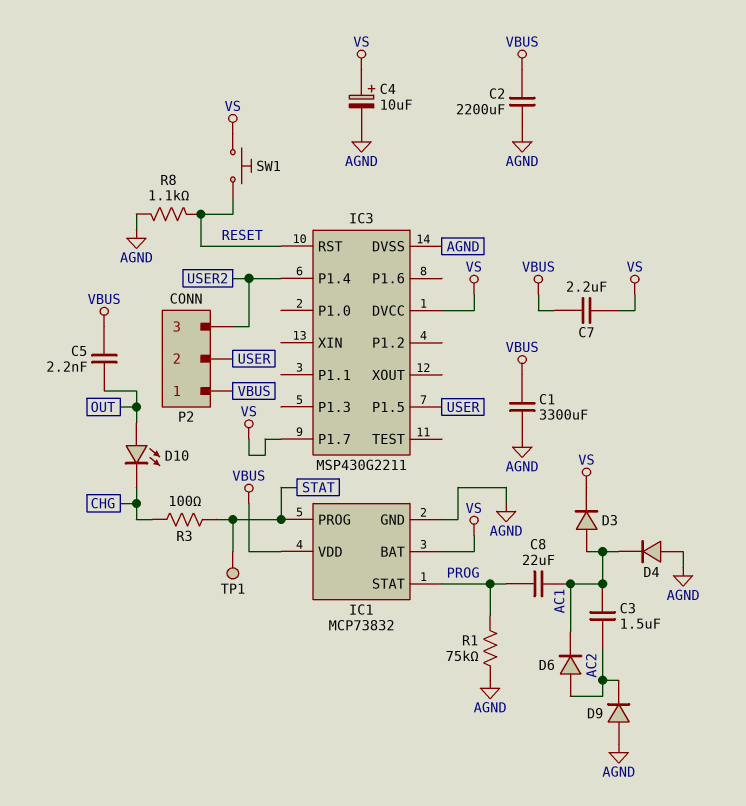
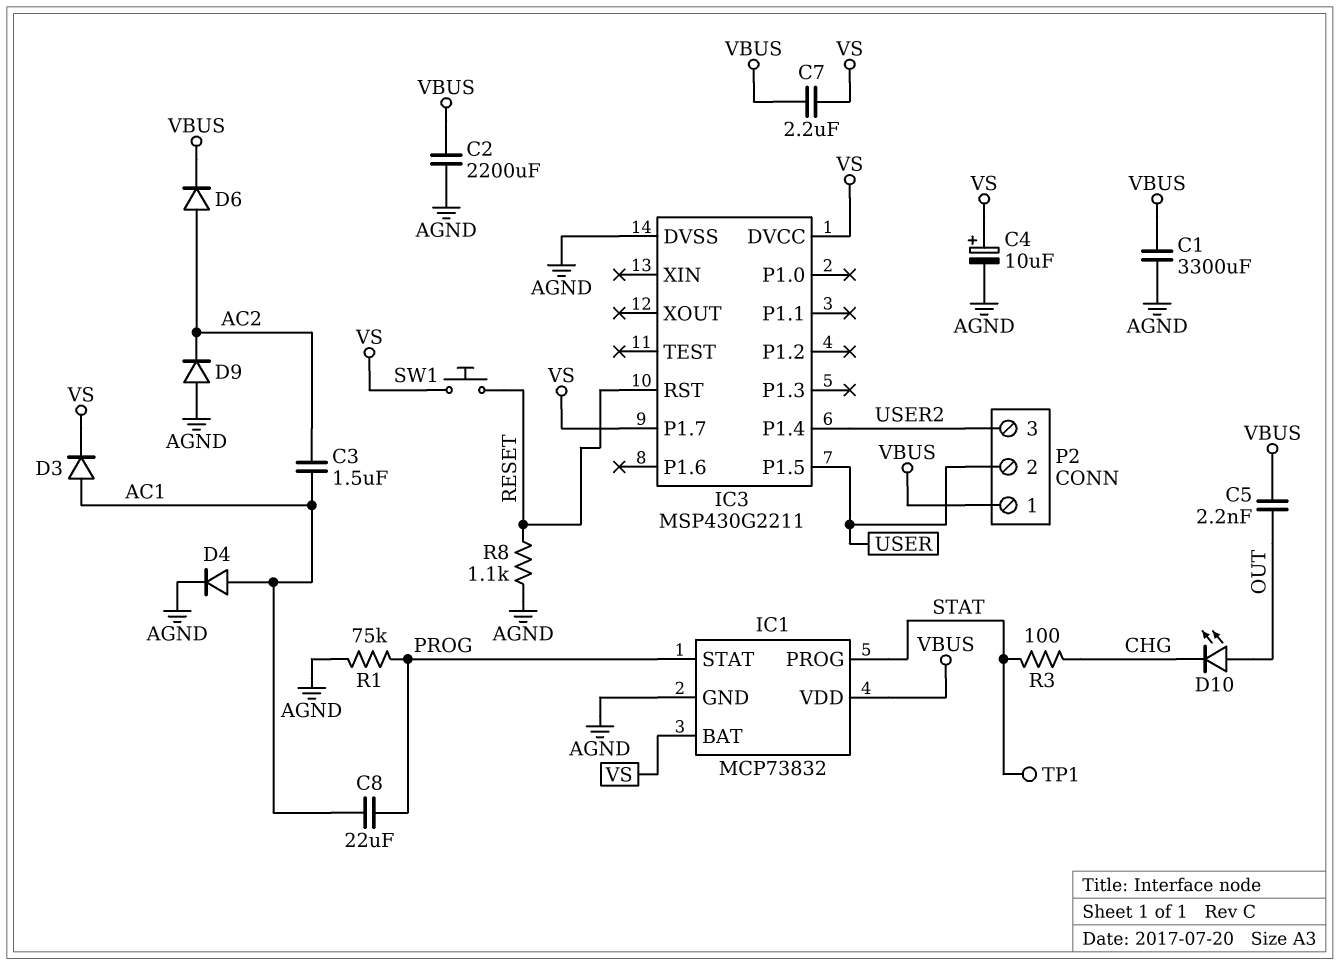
D4: diode (A AGND, K AC1) -> diode (A AC1, K AGND)
D6: diode (A AC2, K AC1) -> diode (A AC2, K VBUS)

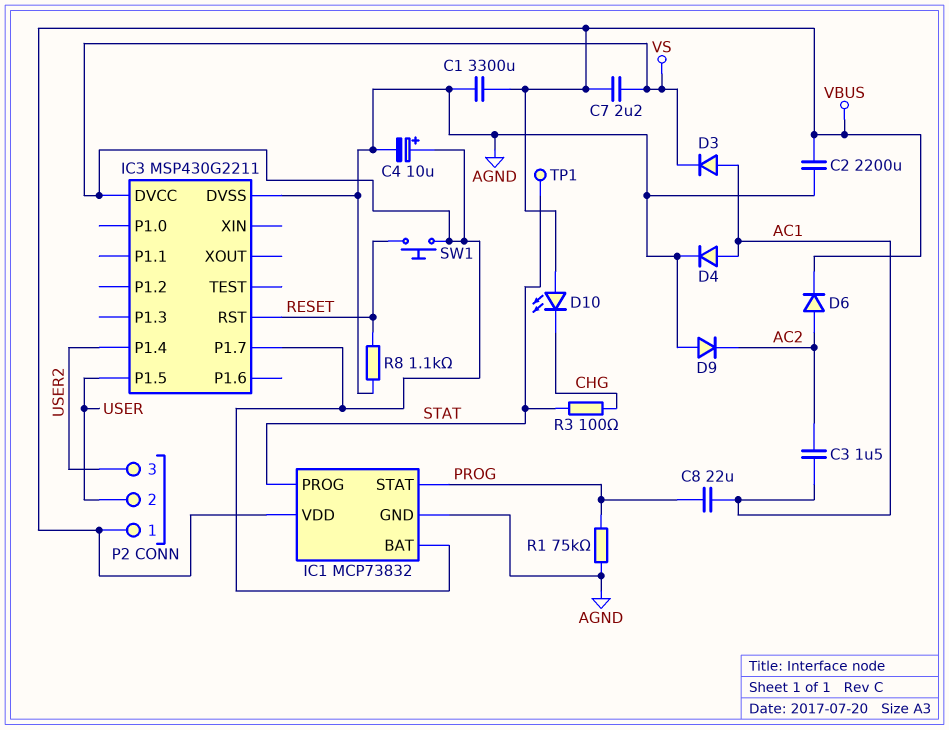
C5: 2.2nF (OUT, VBUS) -> none
D10: LED (A OUT, K CHG) -> LED (A VBUS, K CHG)

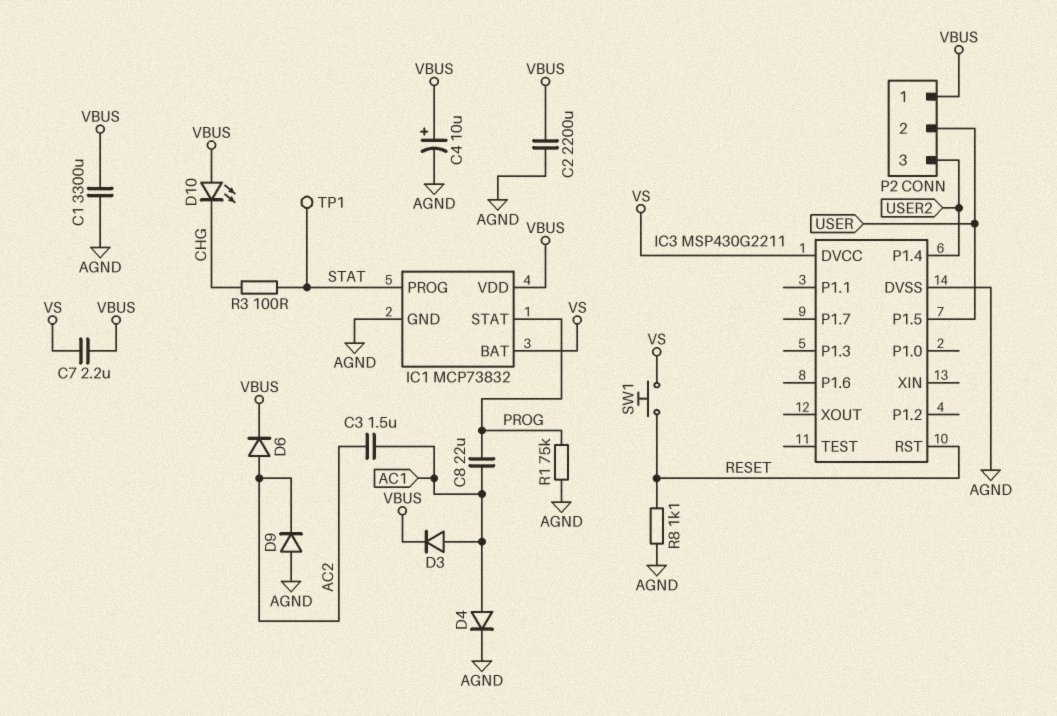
C4: 10uF (plus VS, minus AGND) -> 10uF (plus VBUS, minus AGND)
D3: diode (A AC1, K VS) -> diode (A AC1, K VBUS)
IC3 pin P1.7: VS -> none

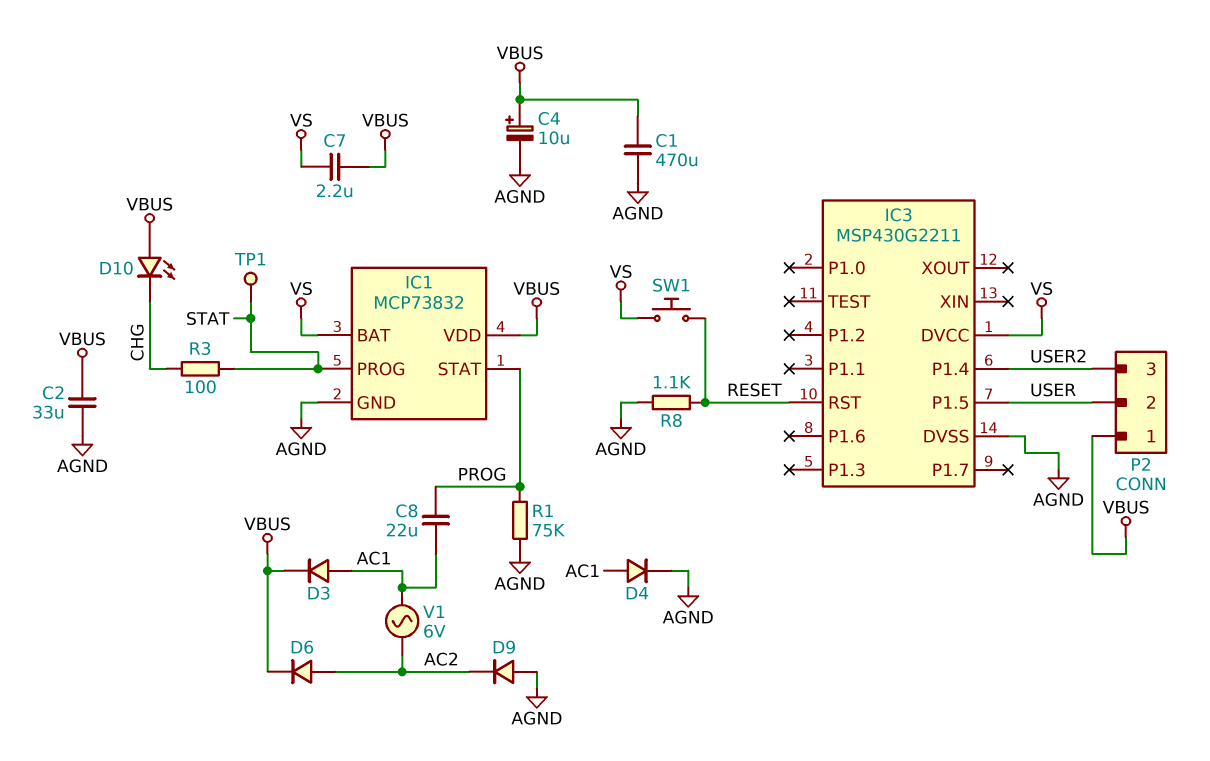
C1: 3300uF (AGND, VBUS) -> 470uF (AGND, VBUS)
C2: 2200uF (AGND, VBUS) -> 33uF (AGND, VBUS)
C3: 1.5uF (AC1, AC2) -> none
V1: none -> AC 6V (AC1, AC2)

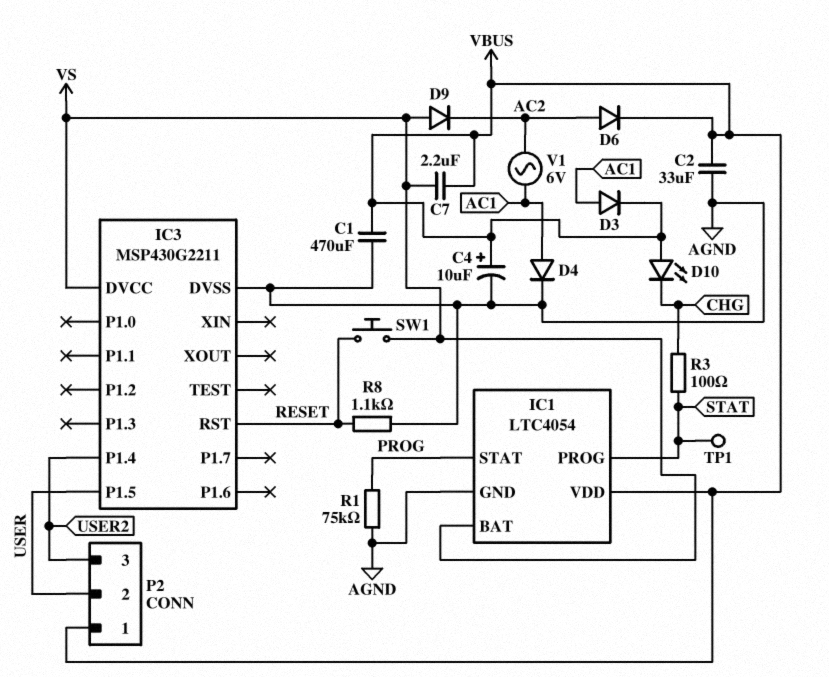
C8: 22uF (AC1, PROG) -> none
D9: diode (A AGND, K AC2) -> diode (A VS, K AC2)
IC1: MCP73832 -> LTC4054

